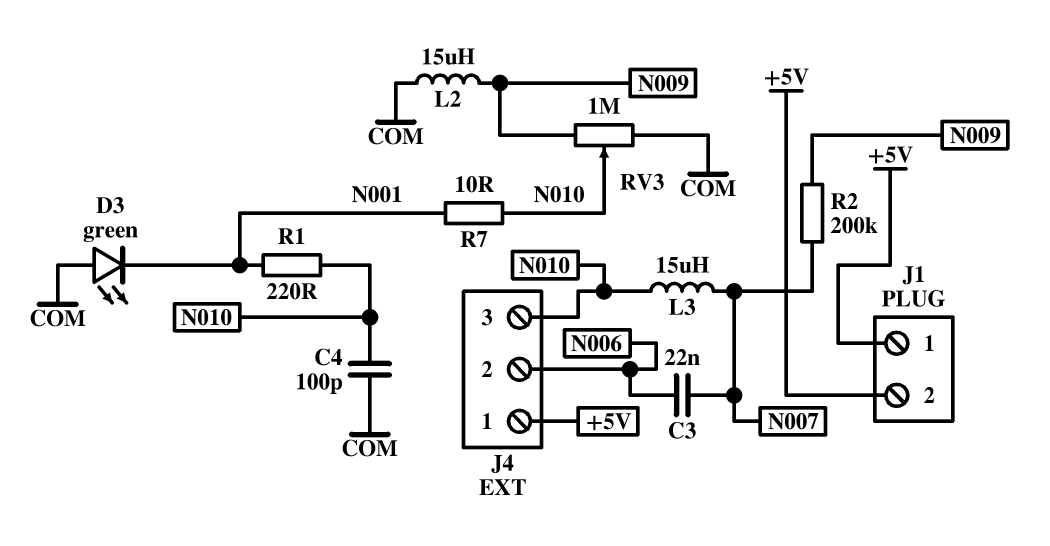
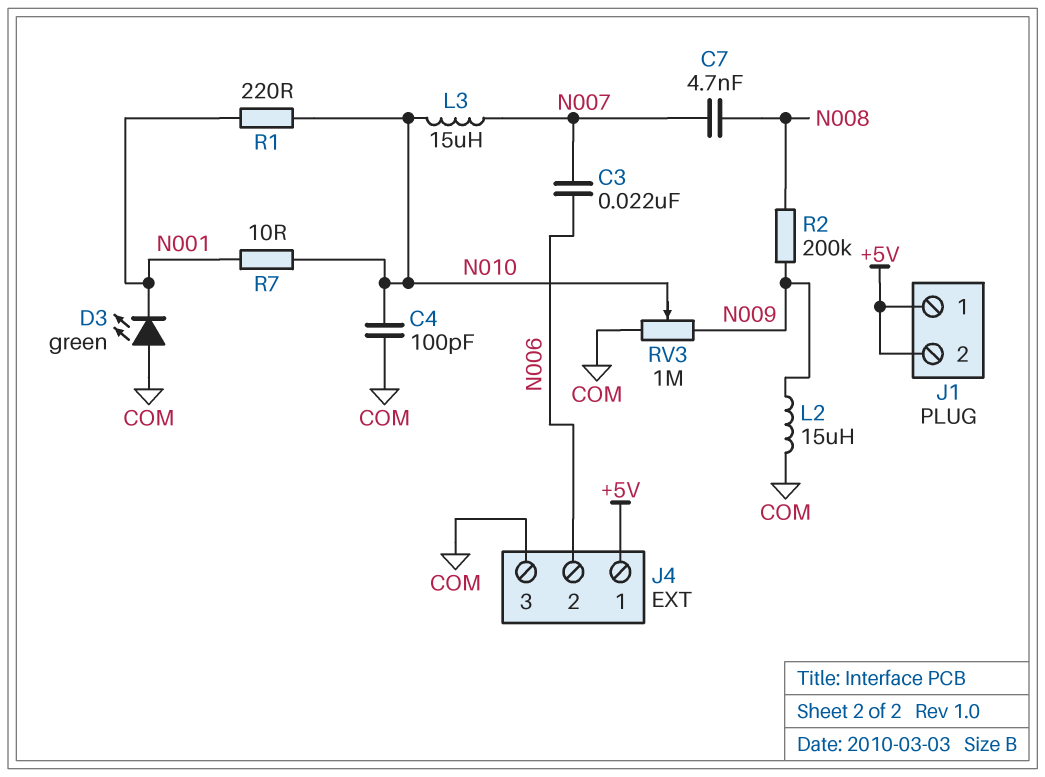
C7: none -> 4.7nF (N007, N008)
J4 pin 3: N010 -> COM
R2: 200k (N007, N009) -> 200k (N008, N009)

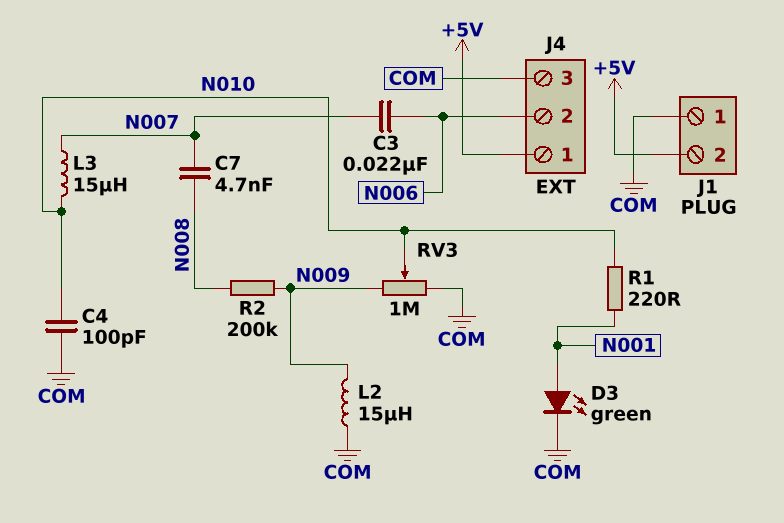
D3: LED green (A COM, K N001) -> LED green (A N001, K COM)
J1 pin 1: +5V -> COM
R7: 10 (N001, N010) -> none

